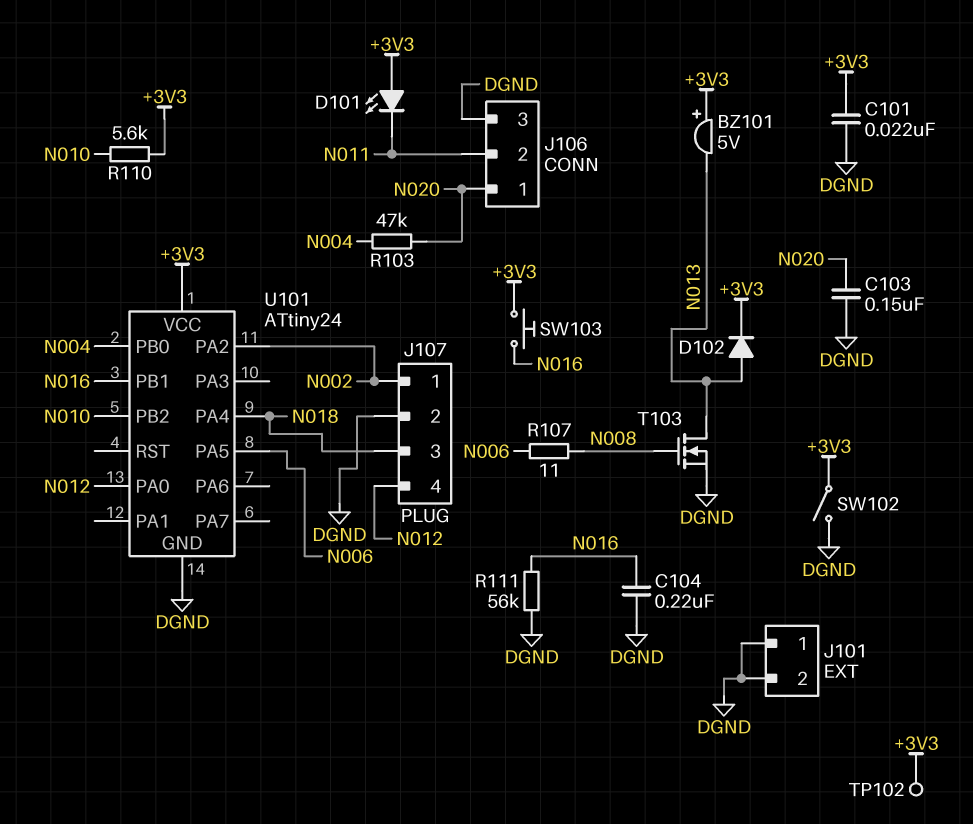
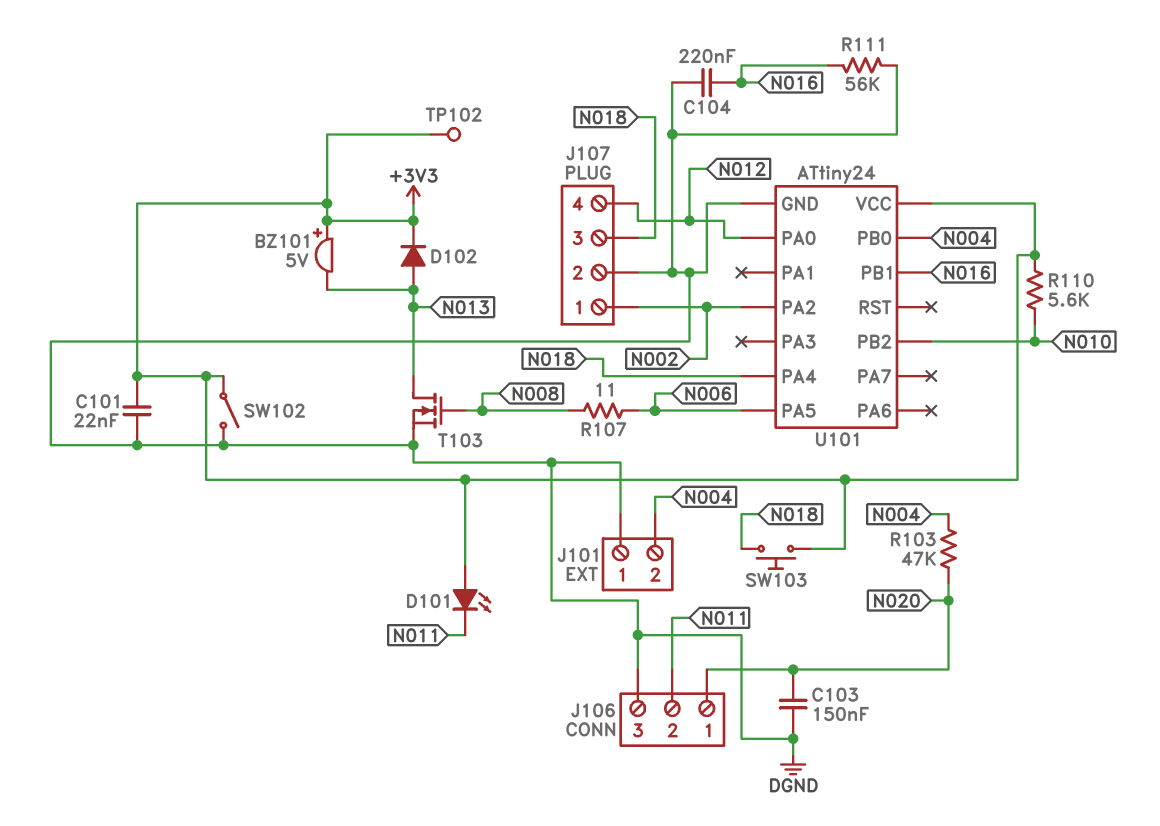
J101 pin 2: DGND -> N004
SW103: button (+3V3, N016) -> button (+3V3, N018)

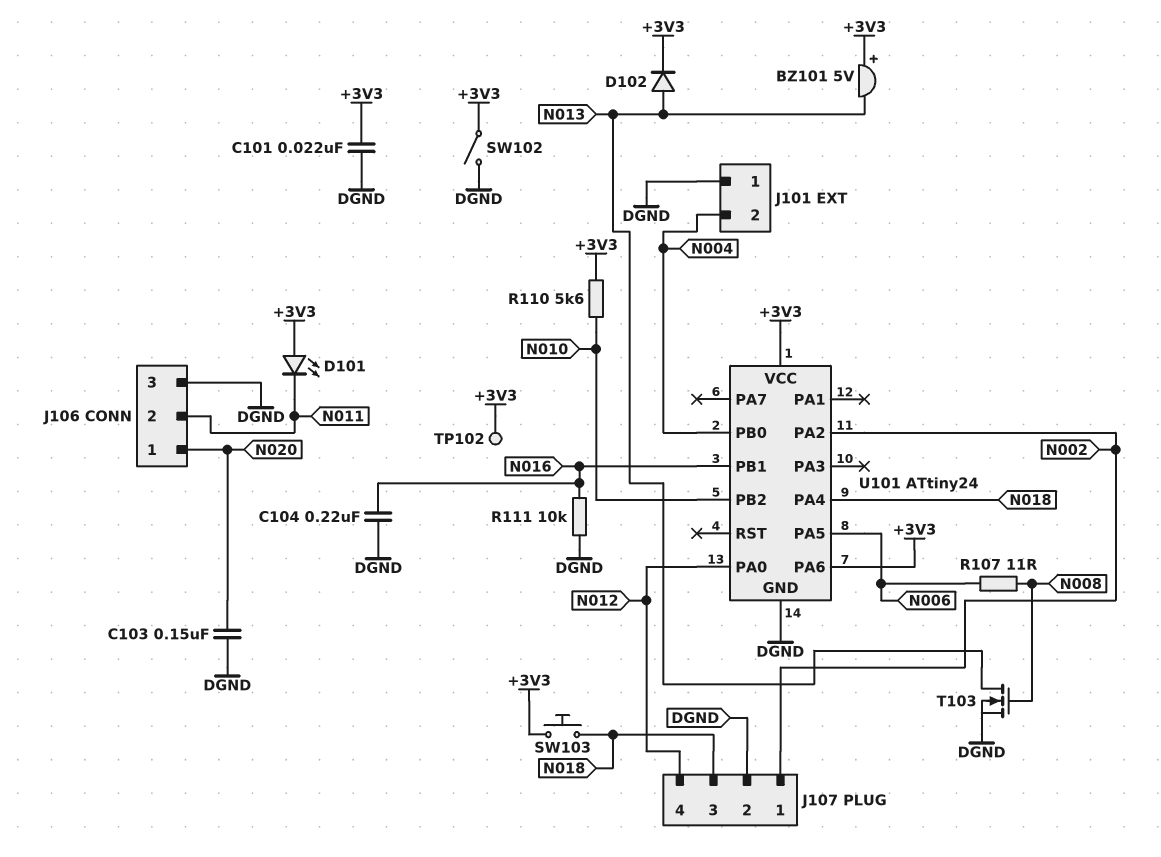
R103: 47k (N004, N020) -> none
R111: 56k (DGND, N016) -> 10k (DGND, N016)
U101 pin PA6: none -> +3V3

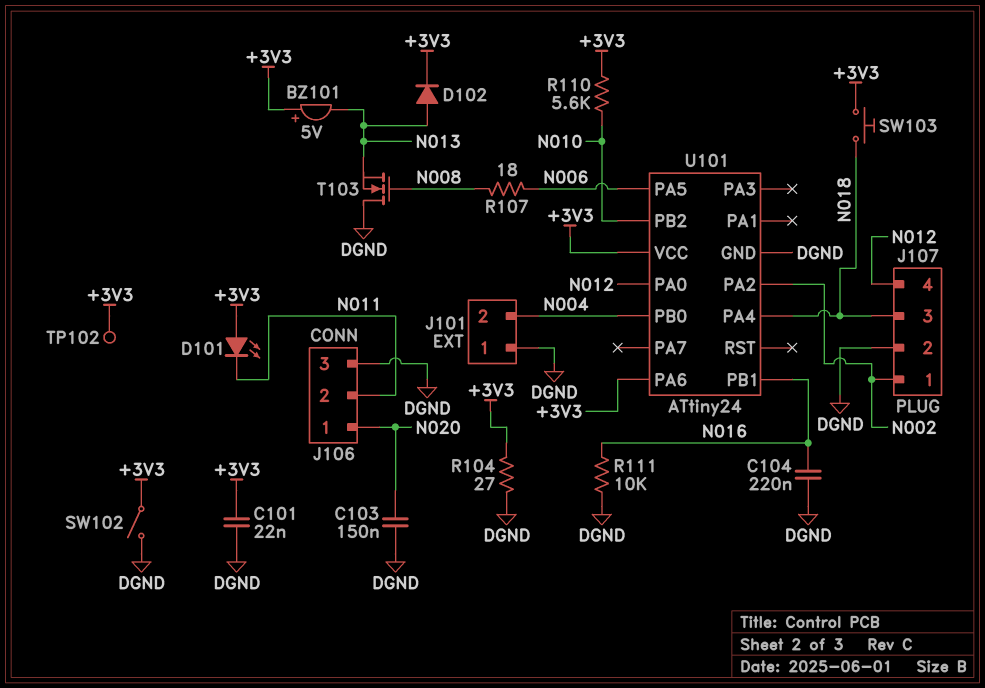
R104: none -> 27 (+3V3, DGND)
R107: 11 (N006, N008) -> 18 (N006, N008)
T103: NMOS (G N008, D N013, S DGND) -> NMOS (G N008, D DGND, S N013)

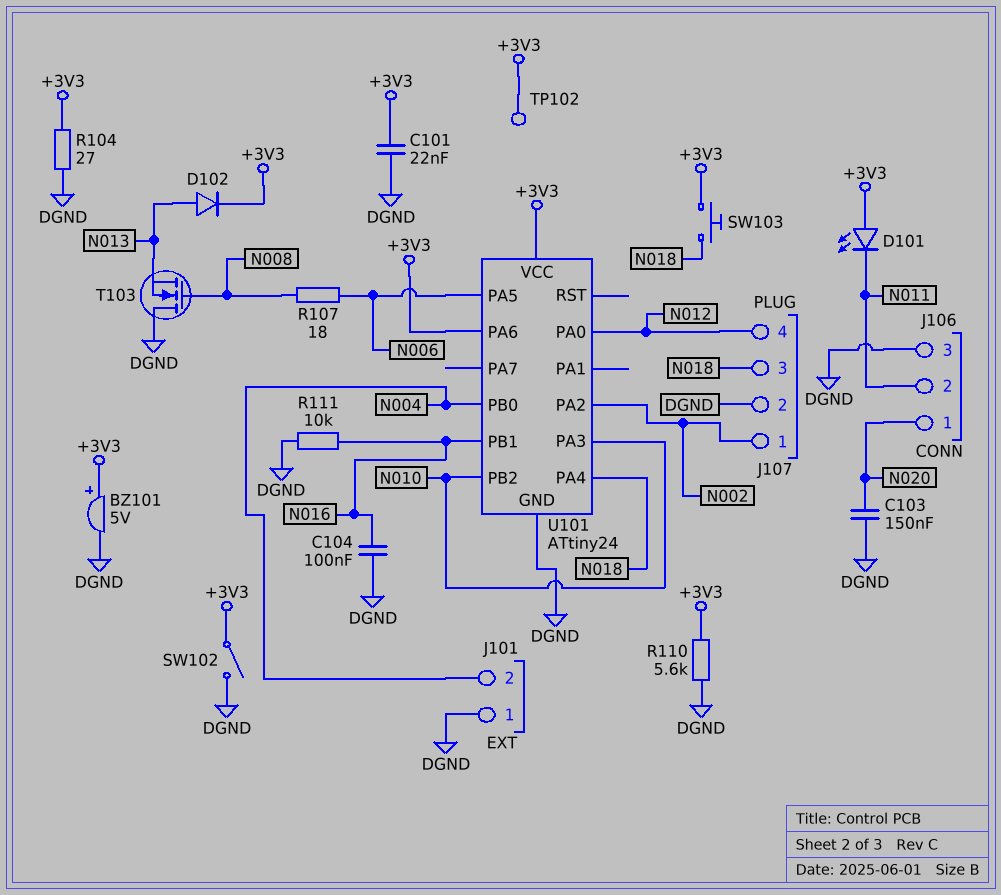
BZ101: buzzer 5V (plus +3V3, minus N013) -> buzzer 5V (plus +3V3, minus DGND)
C104: 220nF (DGND, N016) -> 100nF (DGND, N016)
R110: 5.6k (+3V3, N010) -> 5.6k (+3V3, DGND)
U101 pin PA3: none -> N010

